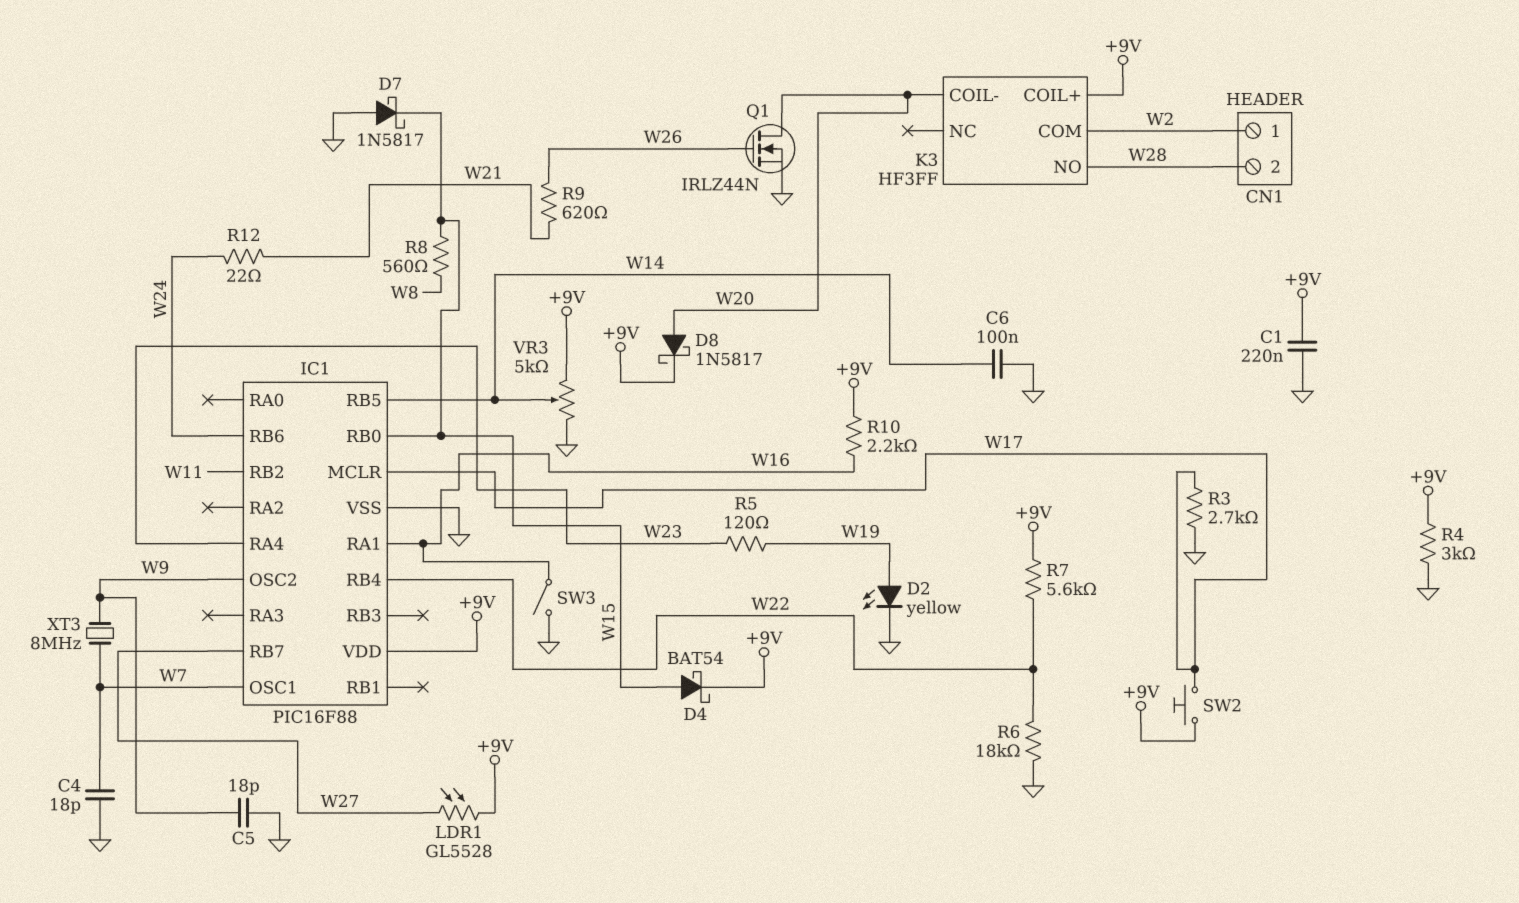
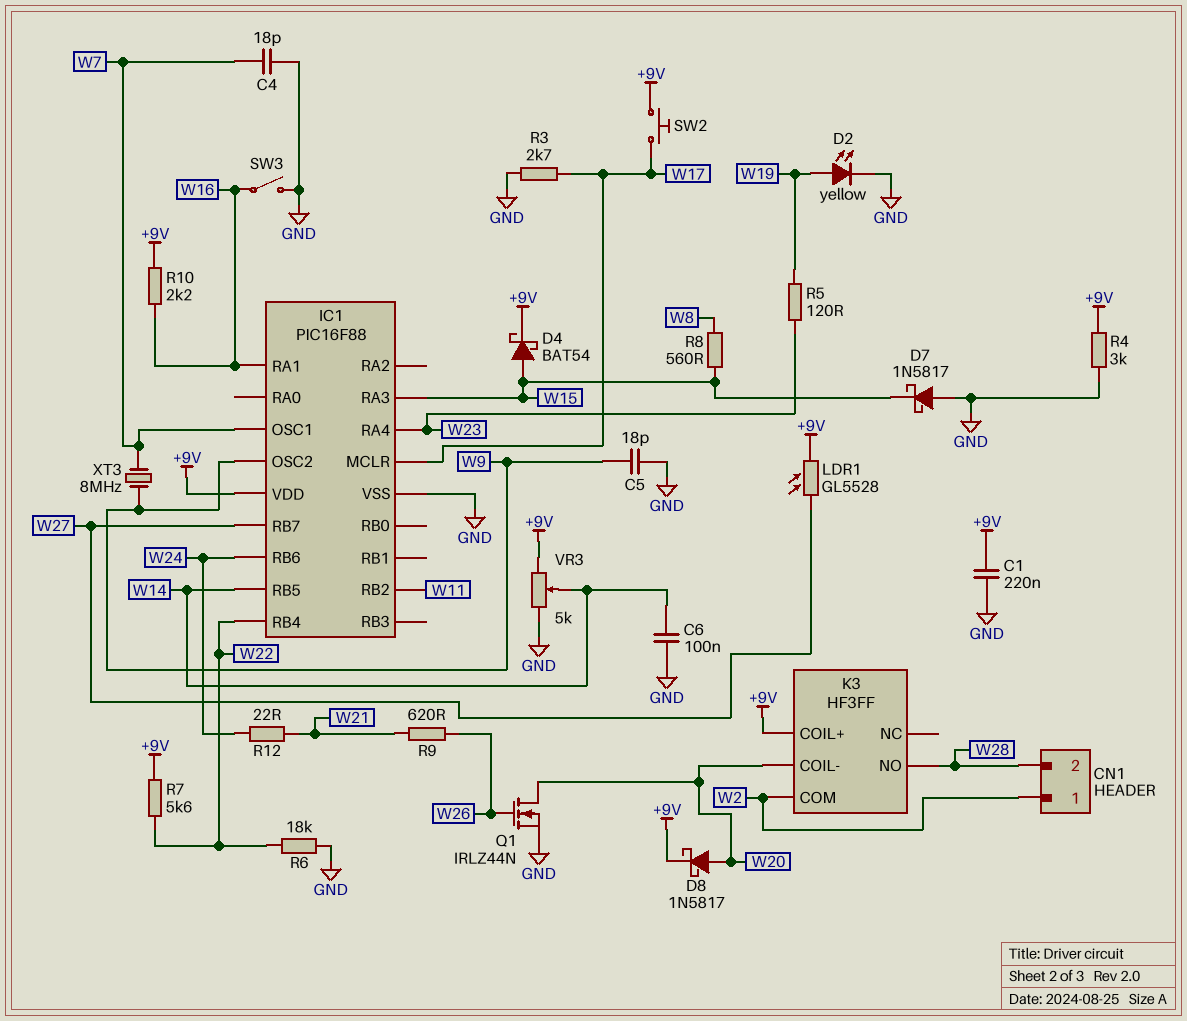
IC1 pin RA3: none -> W15
IC1 pin RB0: W15 -> none

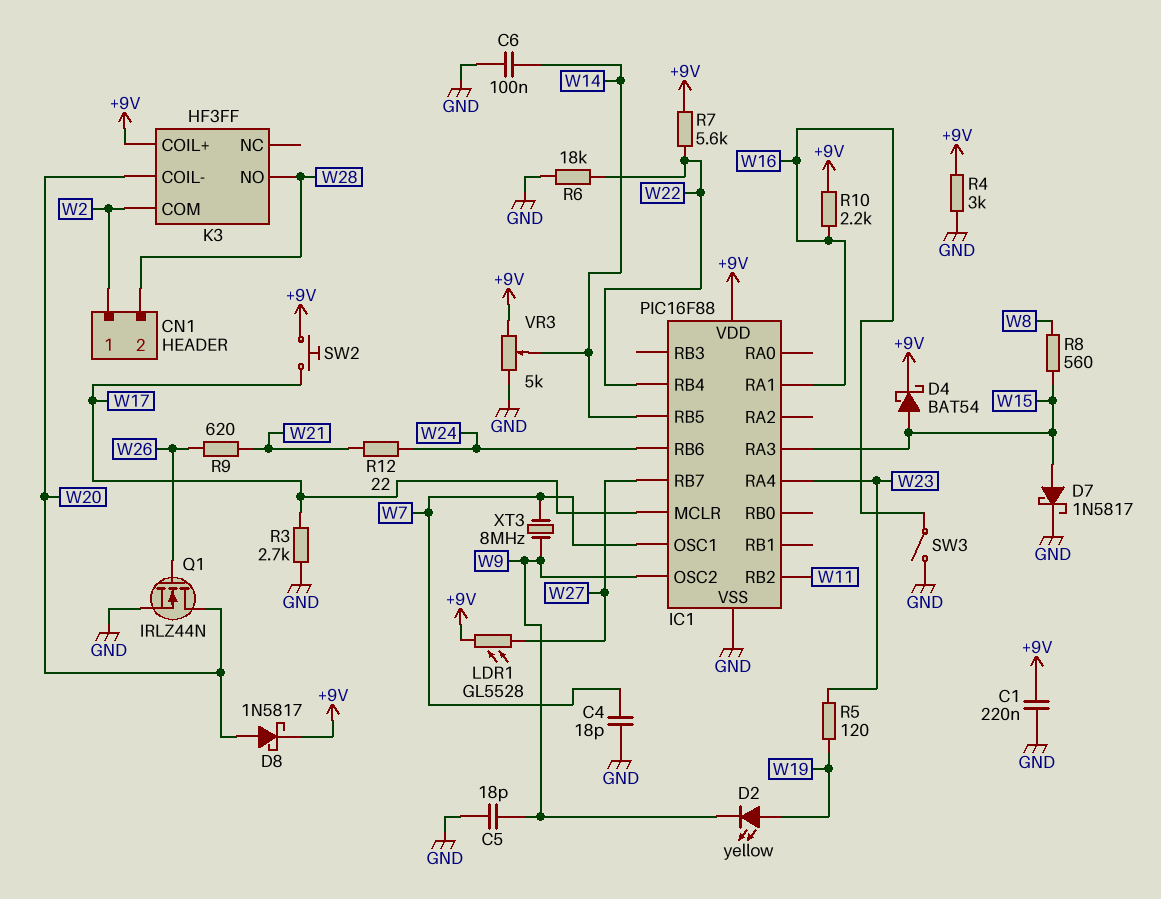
D2: LED yellow (A W19, K GND) -> LED yellow (A W19, K W9)
D7: schottky 1N5817 (A GND, K W15) -> schottky 1N5817 (A W15, K GND)

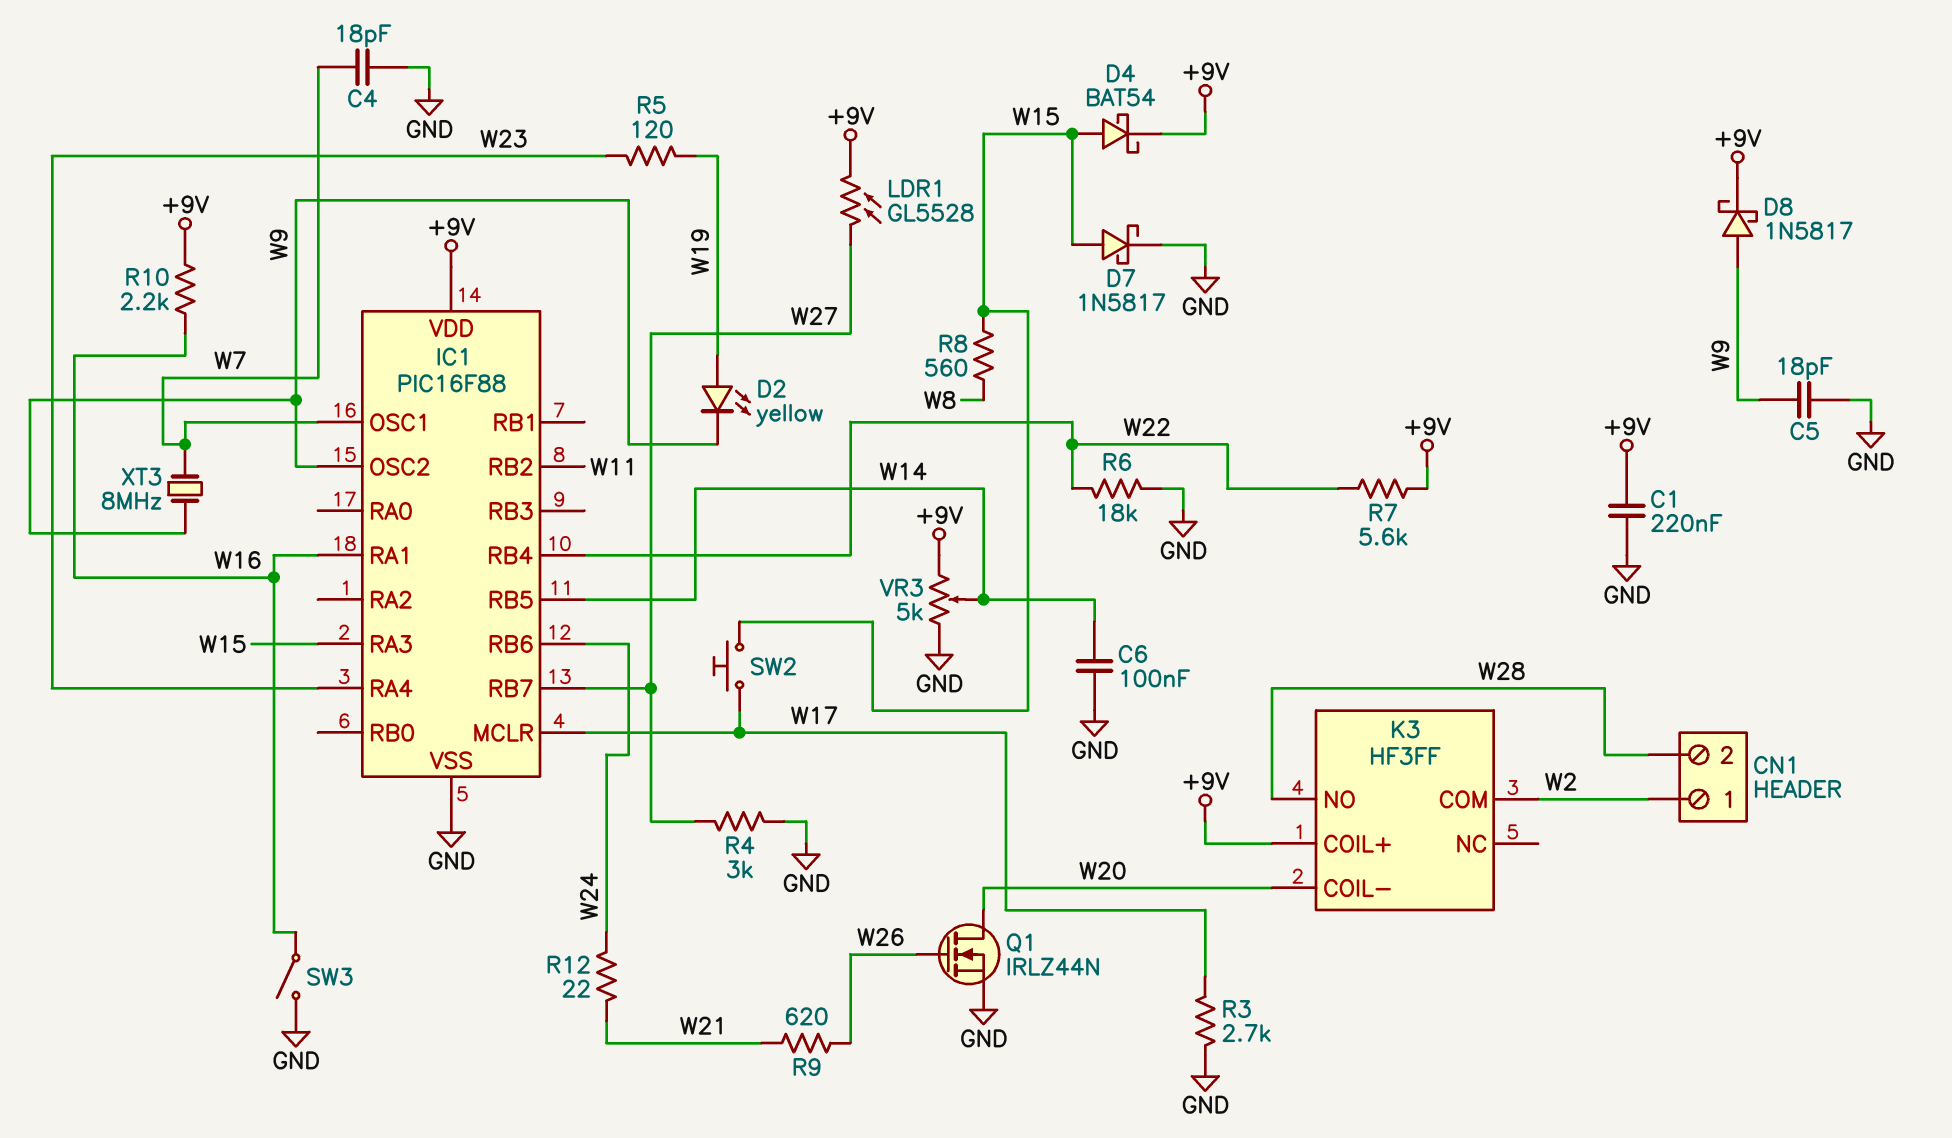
D8: schottky 1N5817 (A W20, K +9V) -> schottky 1N5817 (A W9, K +9V)
R4: 3k (+9V, GND) -> 3k (GND, W27)
SW2: button (+9V, W17) -> button (W15, W17)

